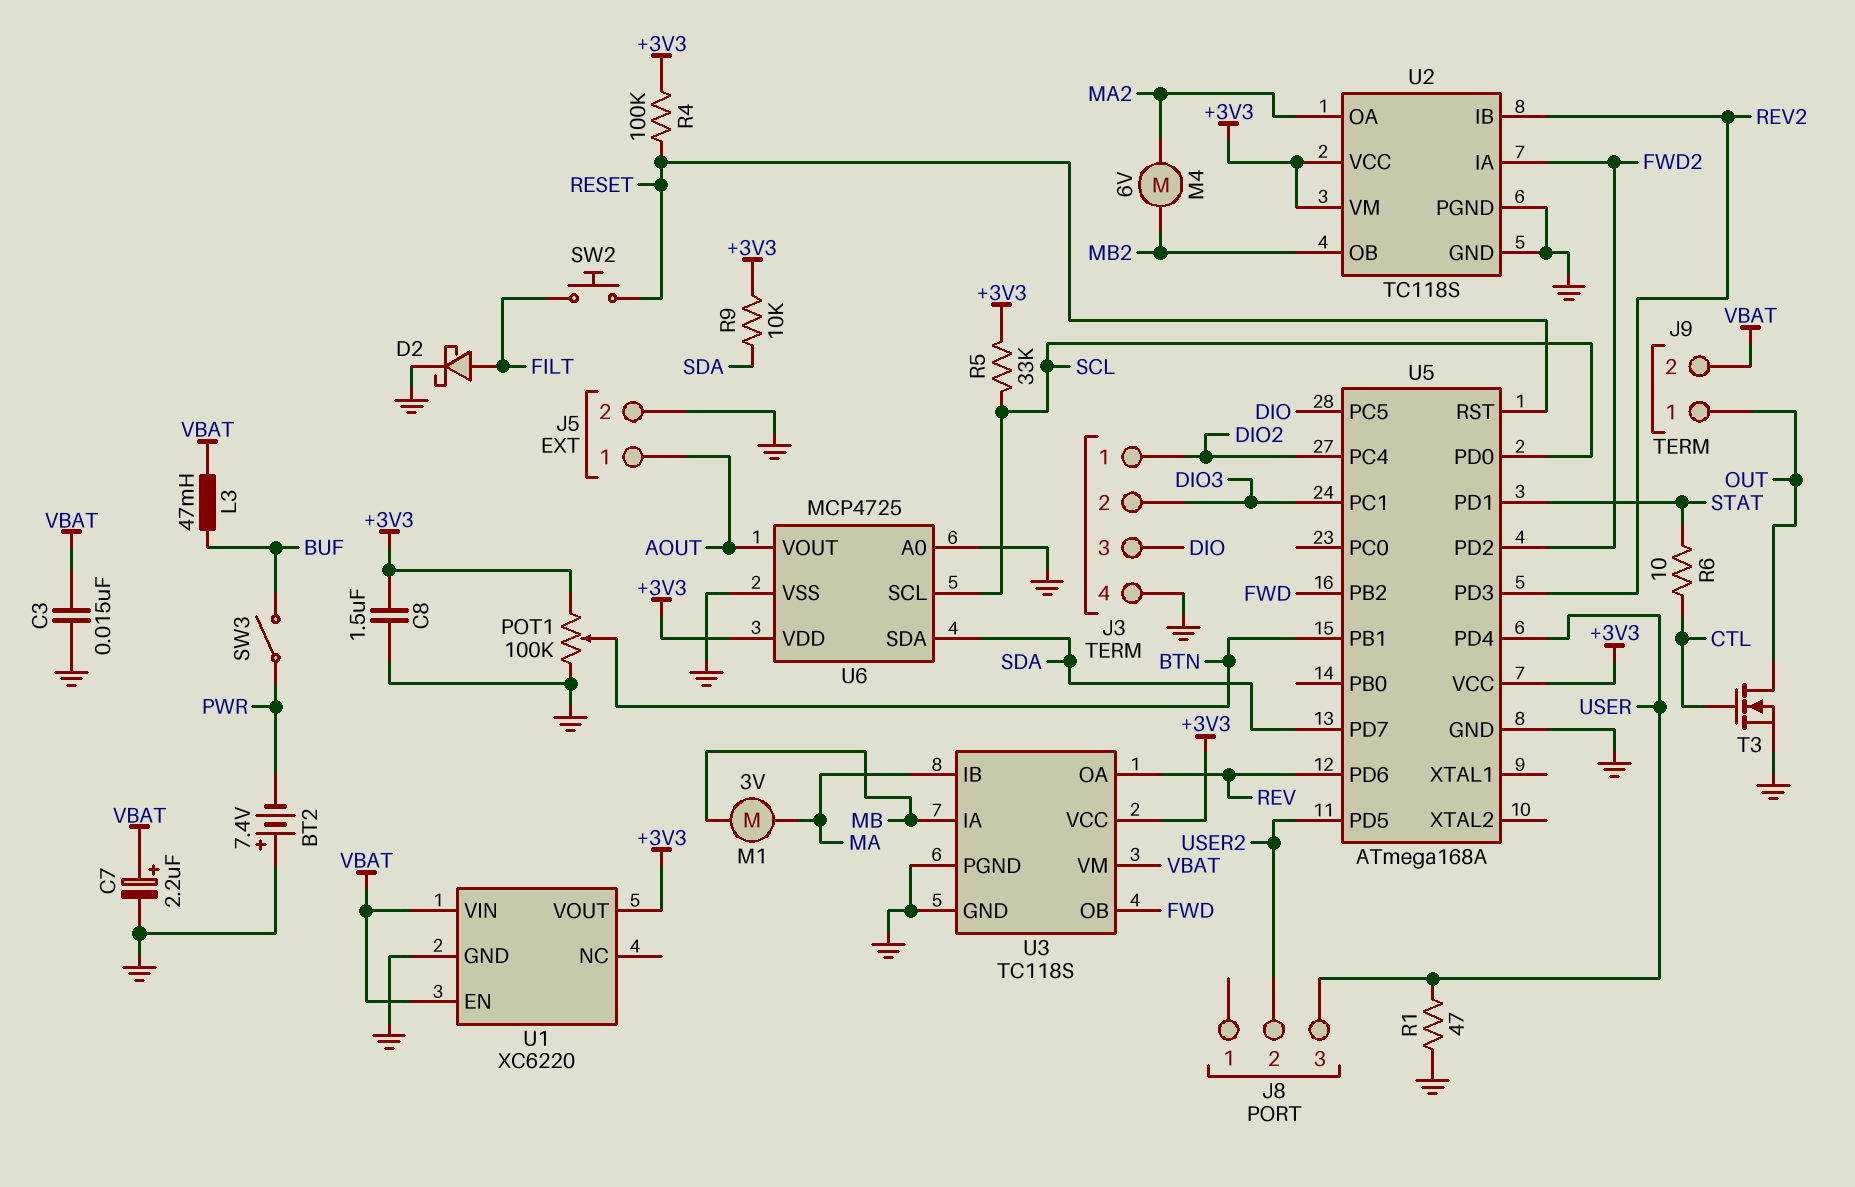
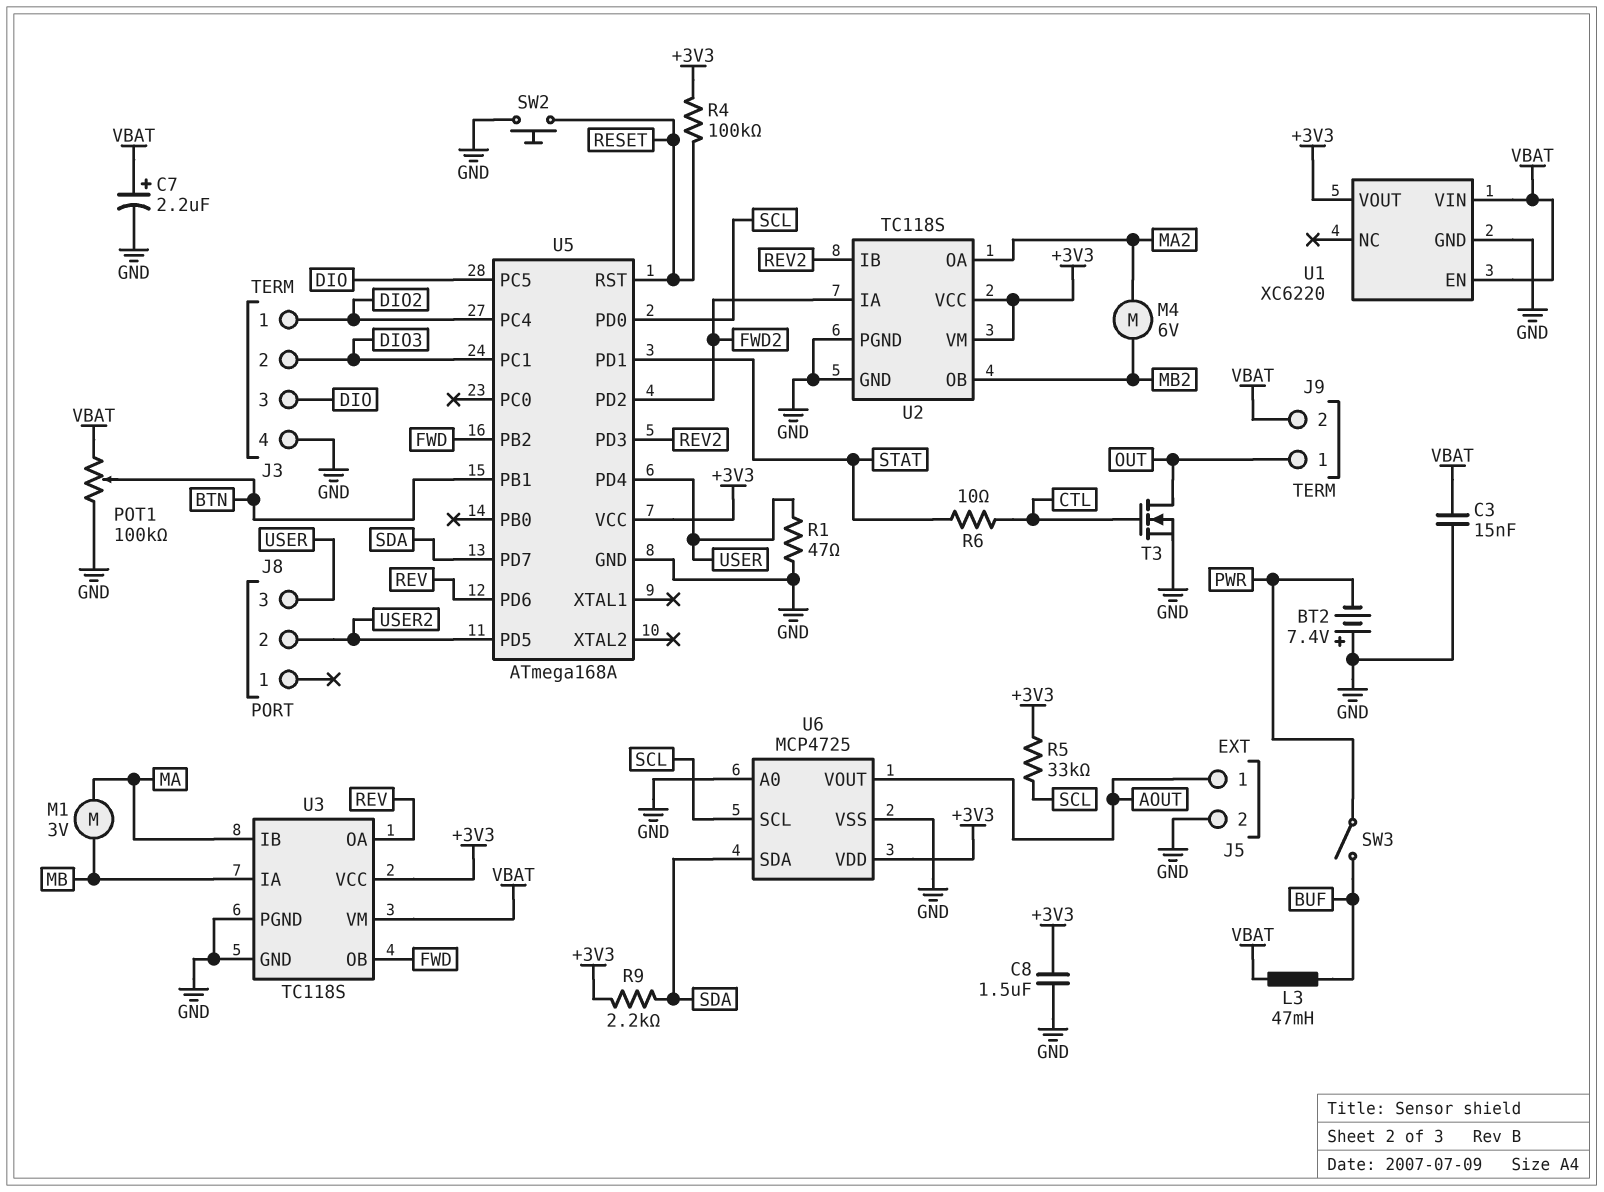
D2: schottky (A FILT, K GND) -> none
POT1: 100k (+3V3, GND, wiper BTN) -> 100k (GND, VBAT, wiper BTN)
R9: 10k (+3V3, SDA) -> 2.2k (+3V3, SDA)
SW2: button (FILT, RESET) -> button (GND, RESET)

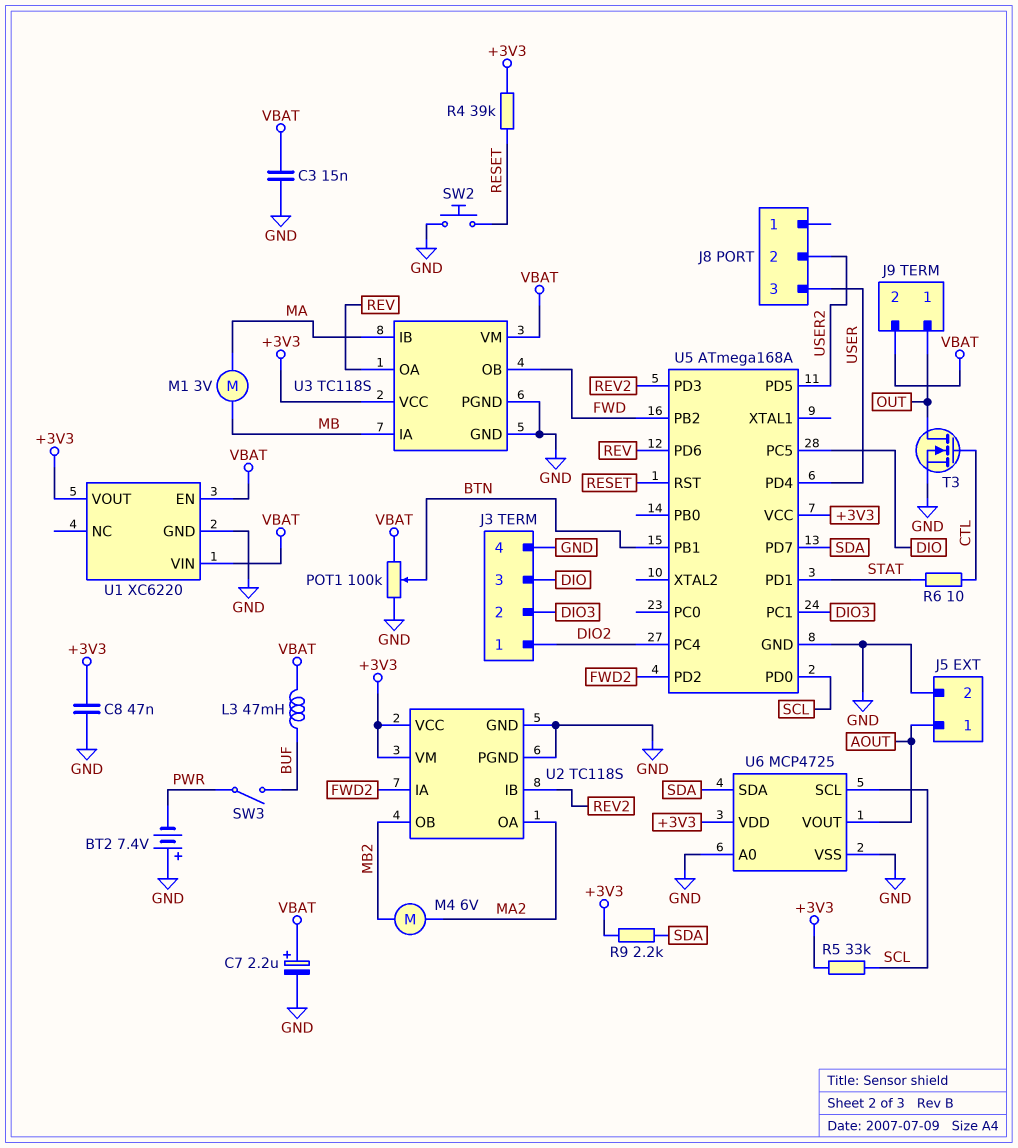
C8: 1.5uF (+3V3, GND) -> 47nF (+3V3, GND)
R1: 47 (GND, USER) -> none
R4: 100k (+3V3, RESET) -> 39k (+3V3, RESET)

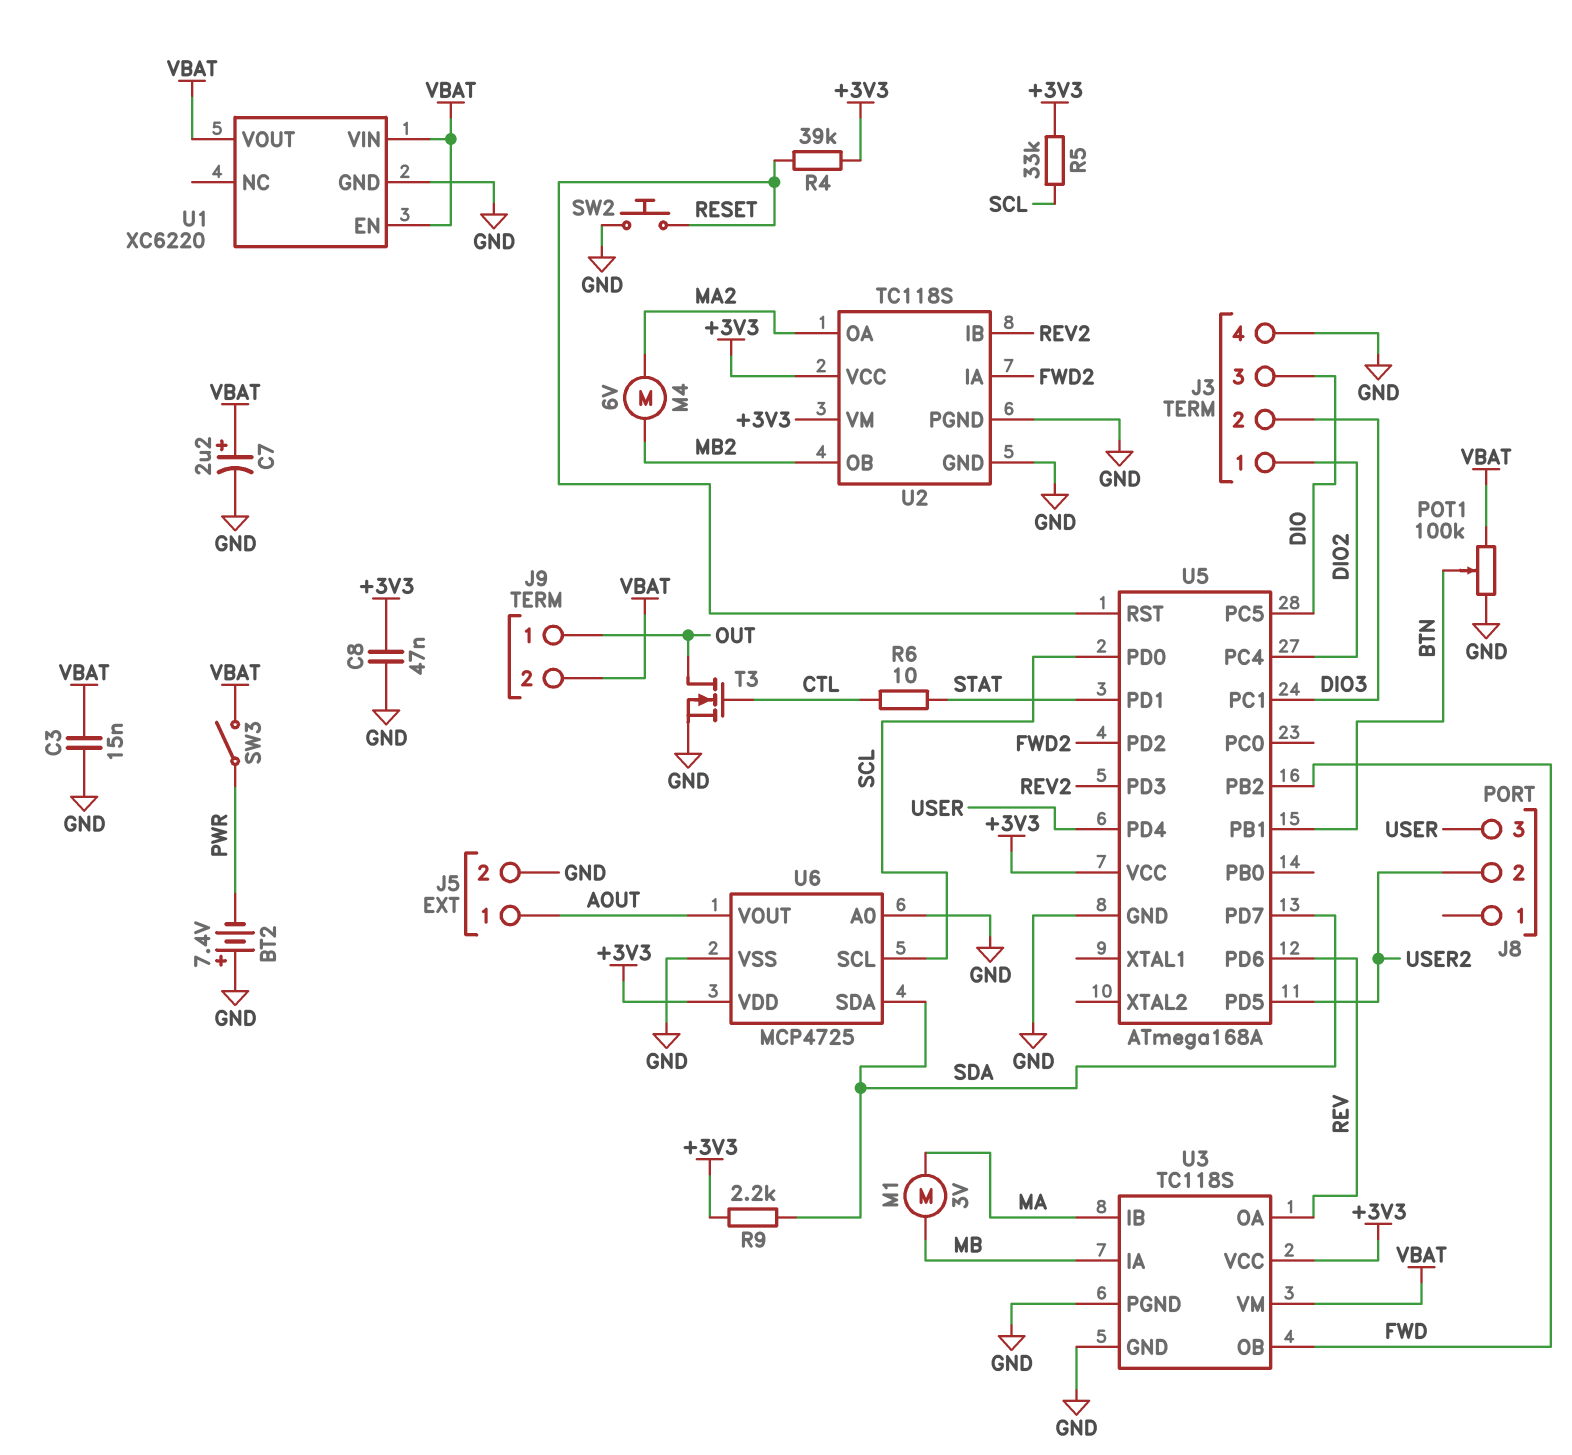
L3: 47mH (BUF, VBAT) -> none
SW3: switch (BUF, PWR) -> switch (PWR, VBAT)
U1 pin VOUT: +3V3 -> VBAT

